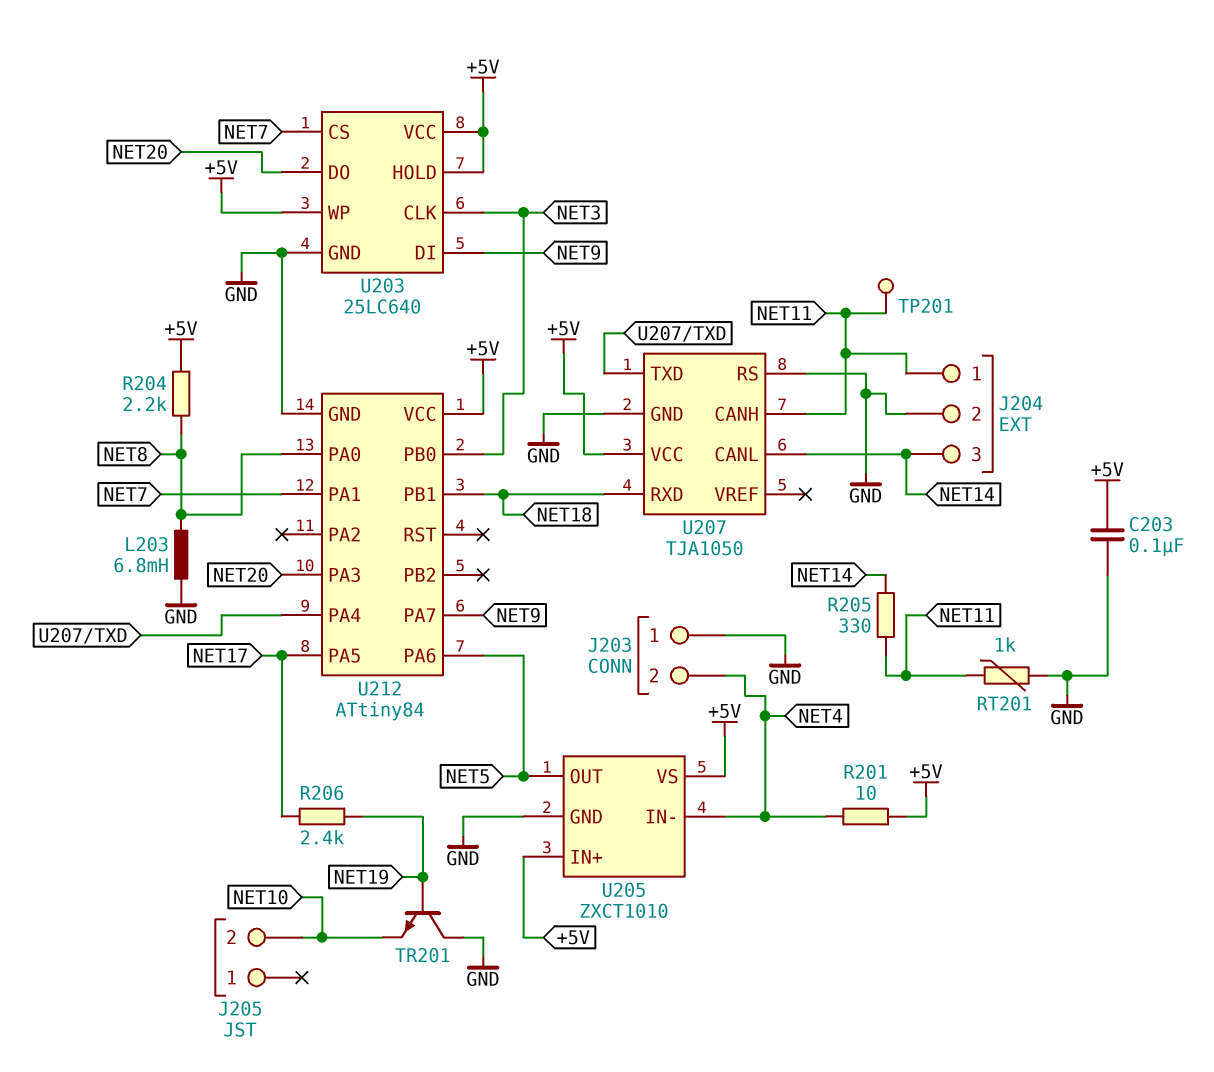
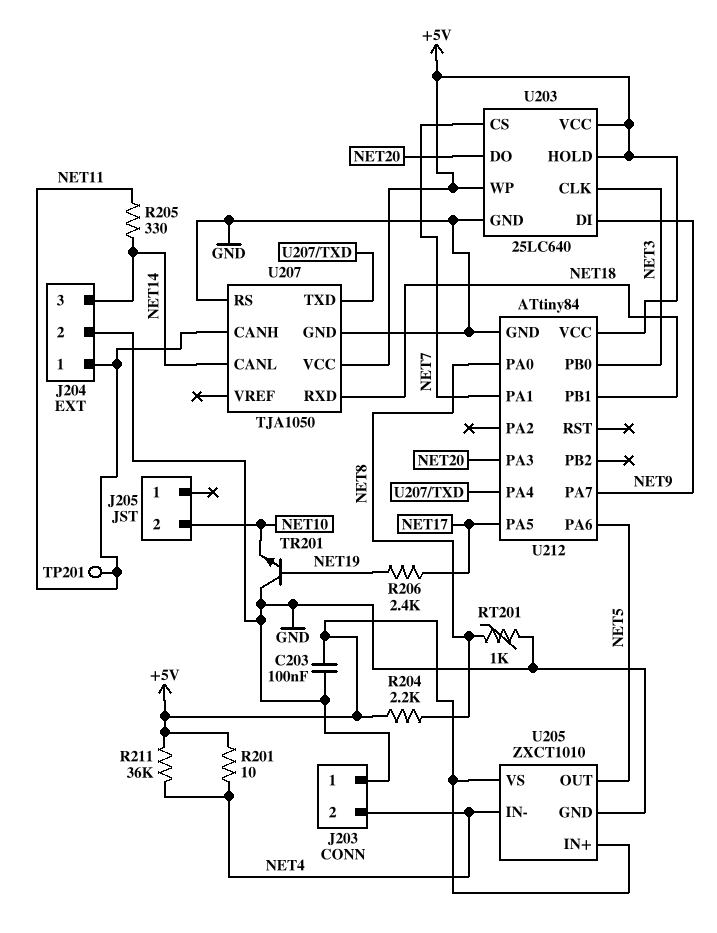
L203: 6.8mH (GND, NET8) -> none
R211: none -> 36k (+5V, NET4)
RT201: 1k (GND, NET11) -> 1k (GND, NET8)

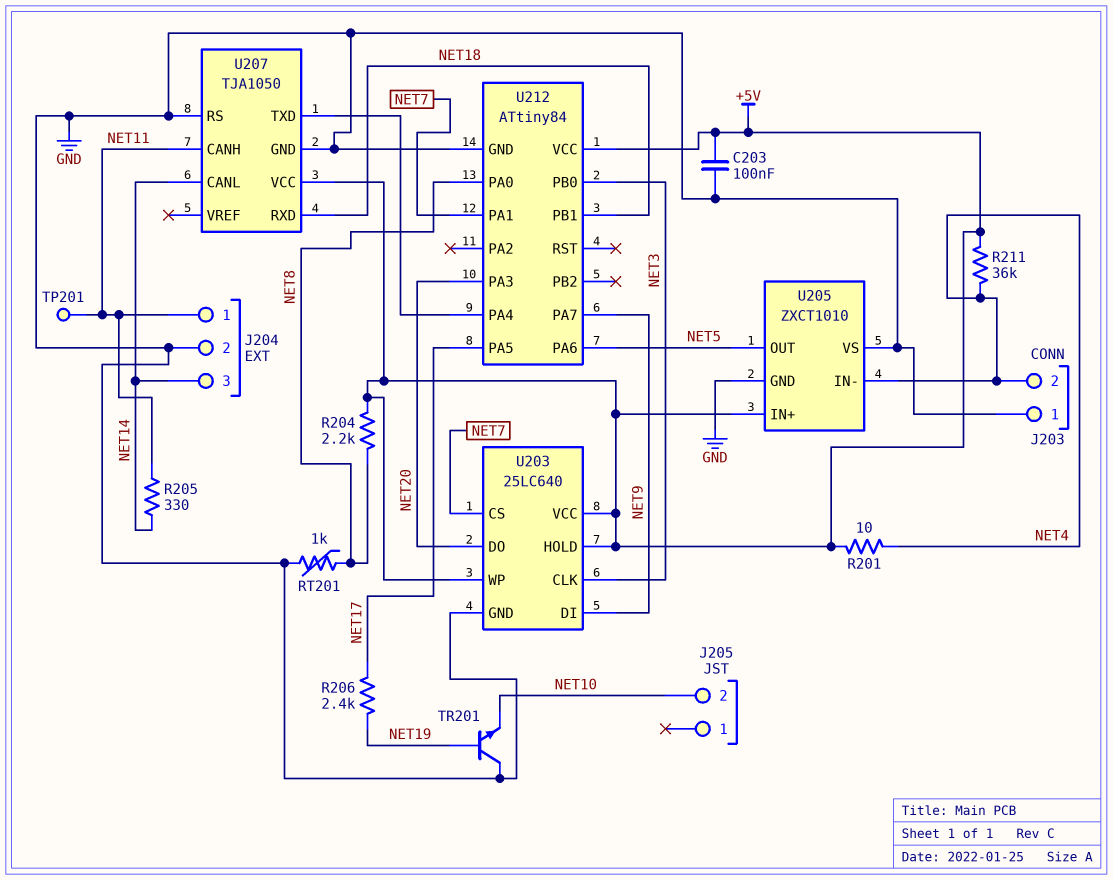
U205 pin VS: +5V -> GND

